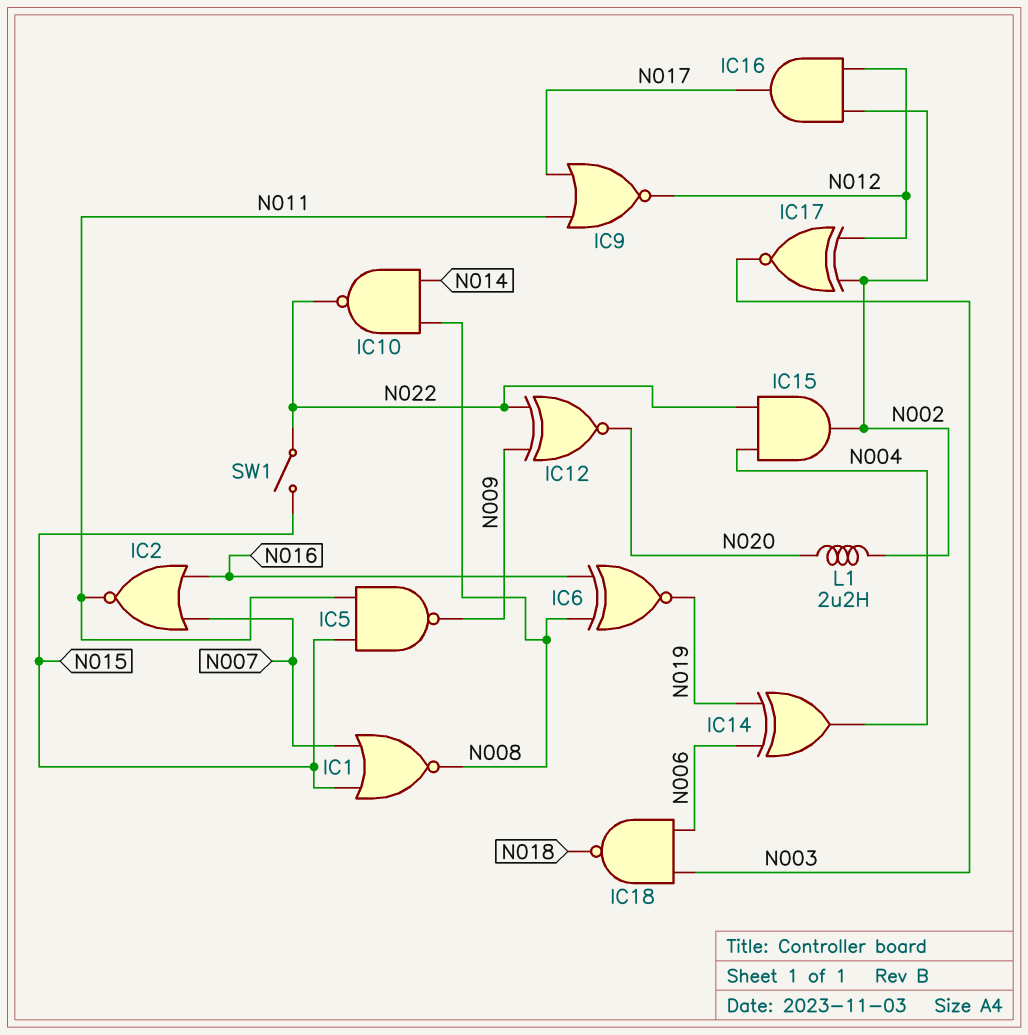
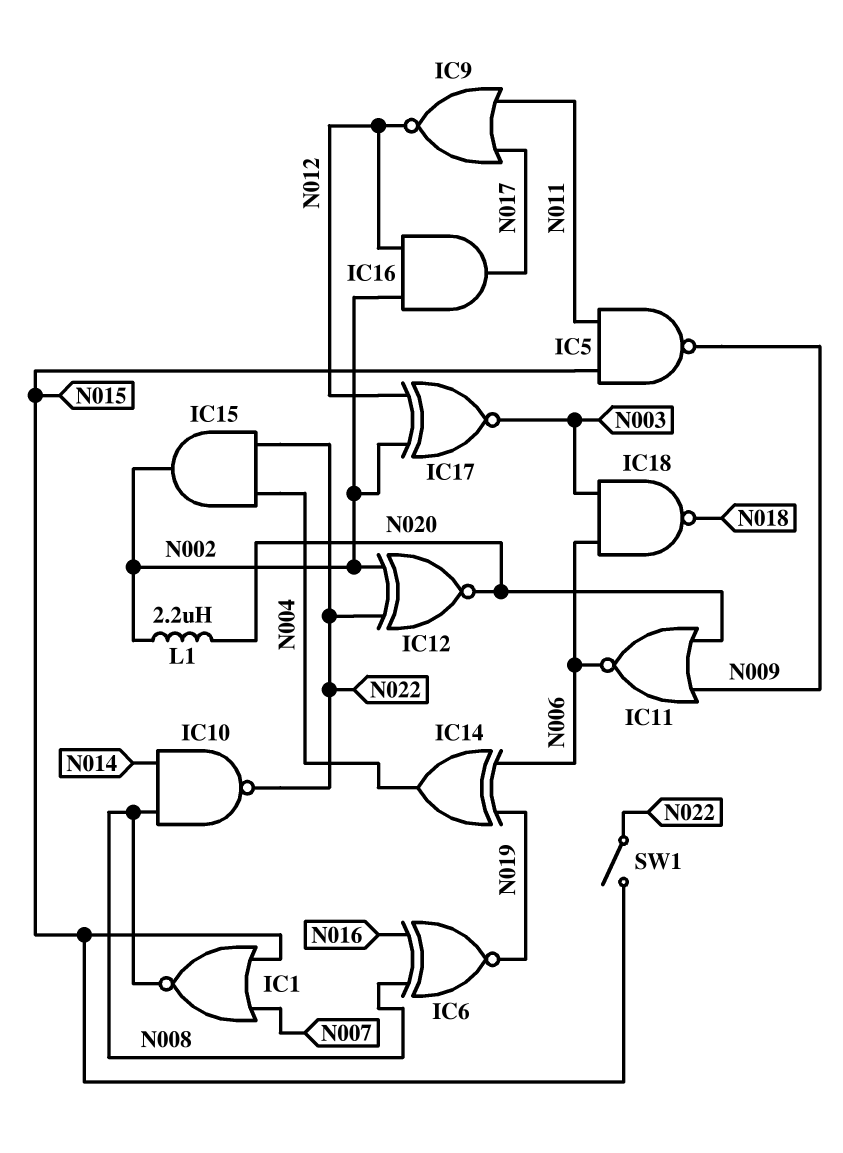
IC2: NOR (in N007, in N016, out N011) -> none
IC11: none -> NOR (in N009, in N020, out N006)
IC12: XNOR (in N009, in N022, out N020) -> XNOR (in N002, in N022, out N020)

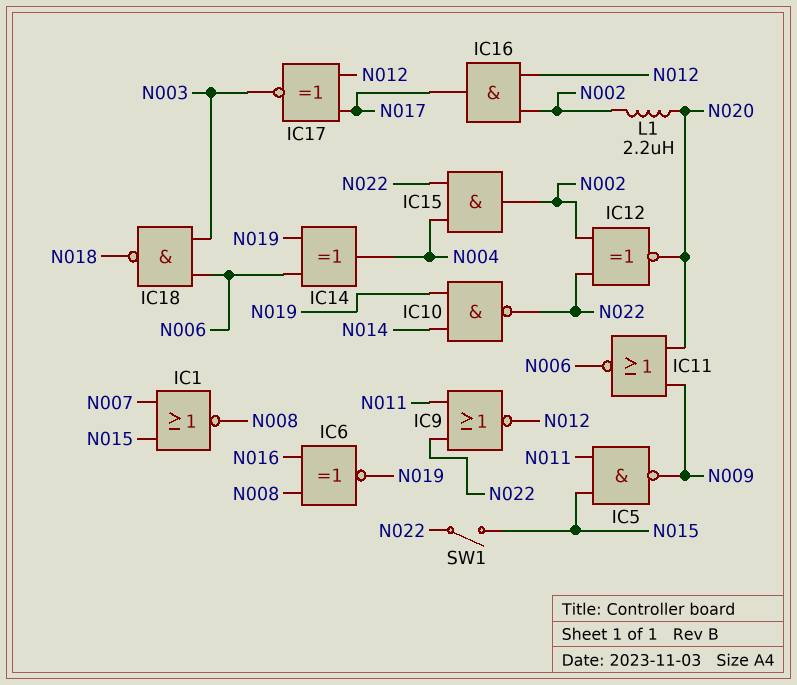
IC9: NOR (in N011, in N017, out N012) -> NOR (in N011, in N022, out N012)
IC10: NAND (in N008, in N014, out N022) -> NAND (in N014, in N019, out N022)
IC17: XNOR (in N002, in N012, out N003) -> XNOR (in N012, in N017, out N003)

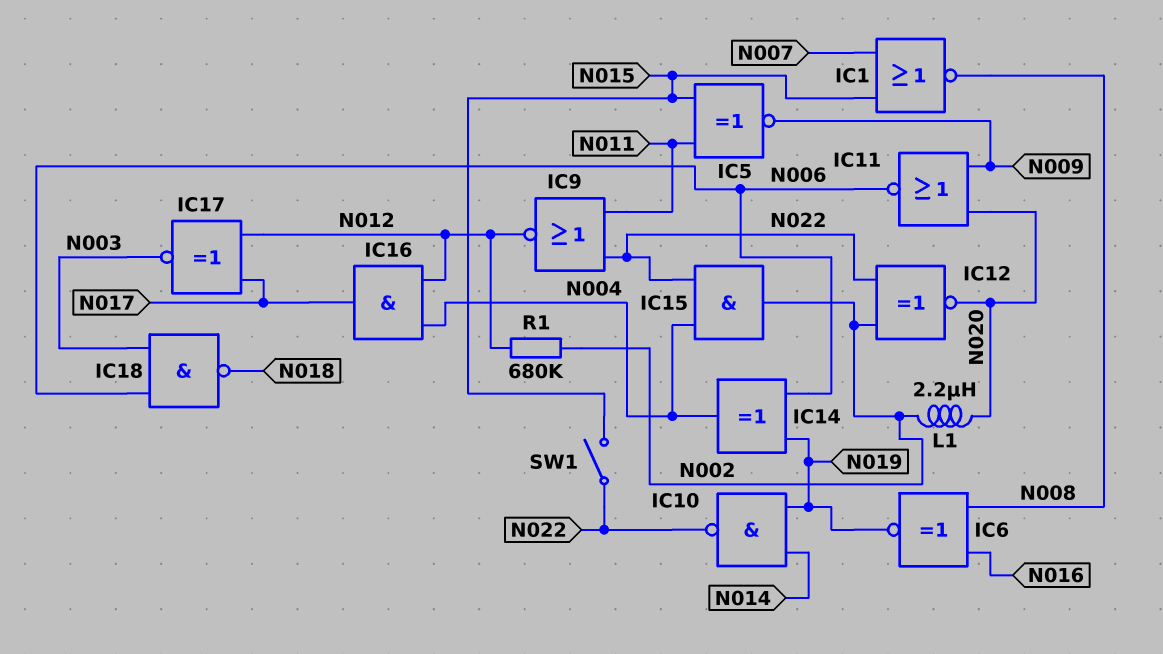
IC5: NAND (in N011, in N015, out N009) -> XNOR (in N011, in N015, out N009)
IC16: AND (in N002, in N012, out N017) -> AND (in N004, in N012, out N017)
R1: none -> 680k (N002, N012)

